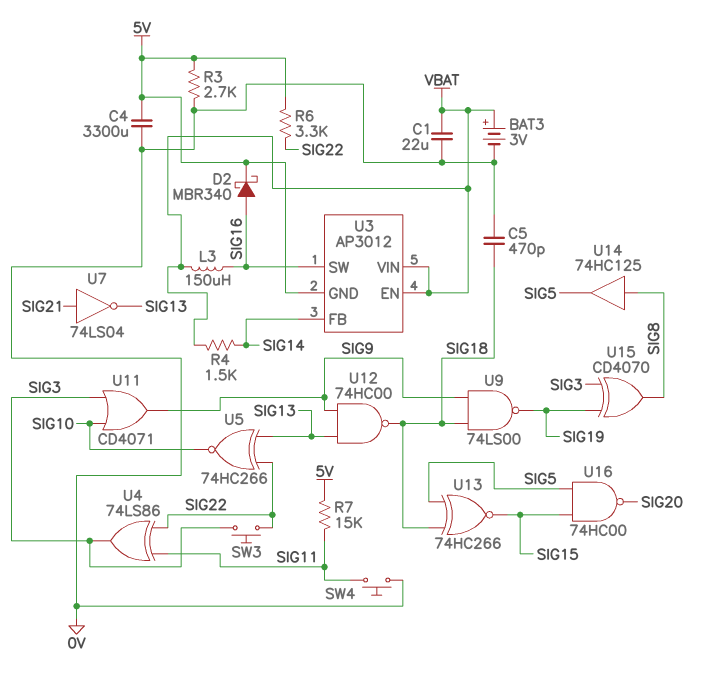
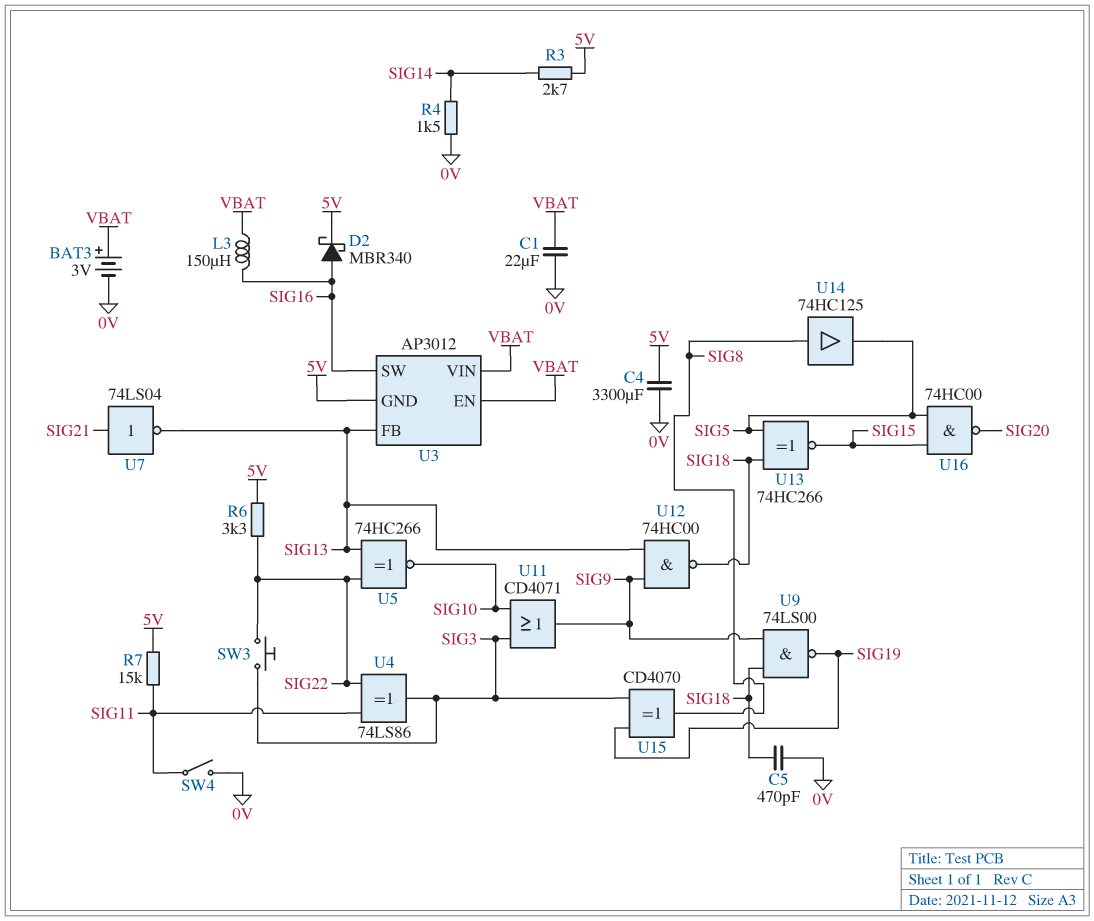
R3: 2.7k (0V, 5V) -> 2.7k (5V, SIG14)
R4: 1.5k (SIG14, VBAT) -> 1.5k (0V, SIG14)
SW4: button (0V, SIG11) -> switch (0V, SIG11)
U3 pin FB: SIG14 -> SIG13

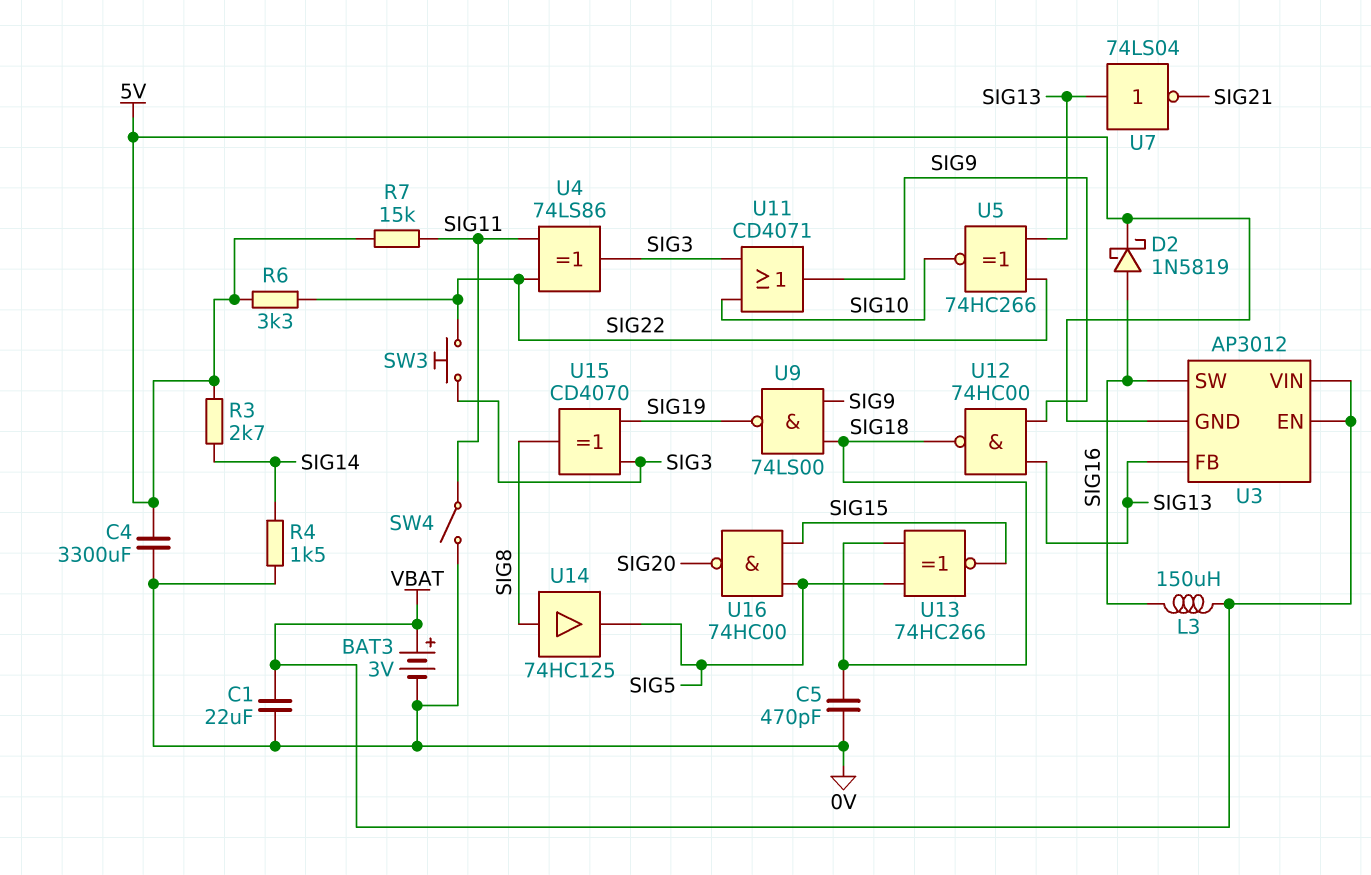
D2: schottky MBR340 (A SIG16, K 5V) -> schottky 1N5819 (A SIG16, K 5V)
U7: NOT 74LS04 (in SIG21, out SIG13) -> NOT 74LS04 (in SIG13, out SIG21)

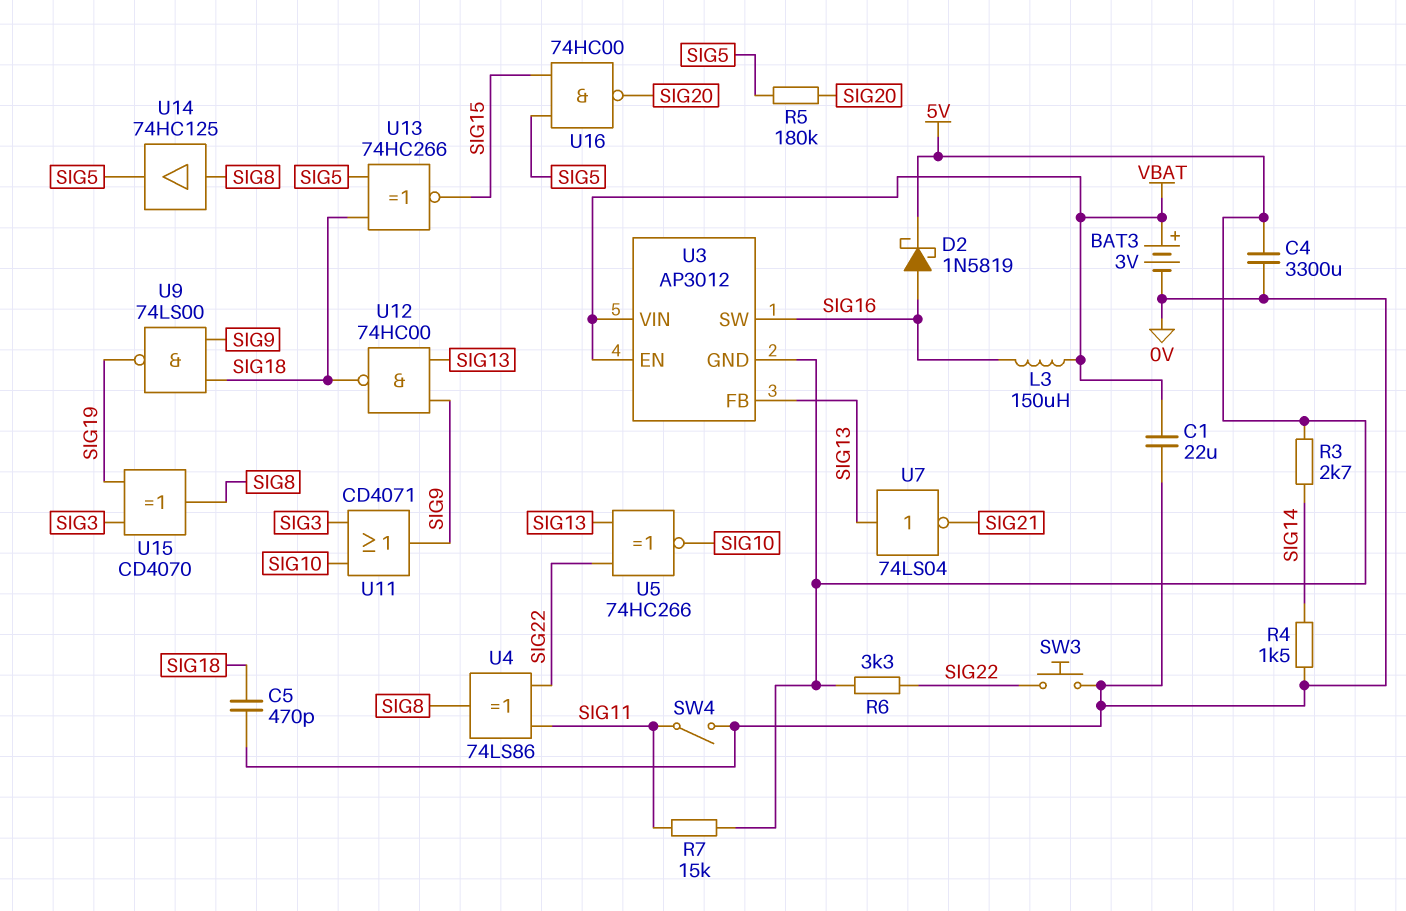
R5: none -> 180k (SIG5, SIG20)
SW3: button (SIG3, SIG22) -> button (0V, SIG22)
U4: XOR 74LS86 (in SIG11, in SIG22, out SIG3) -> XOR 74LS86 (in SIG11, in SIG22, out SIG8)

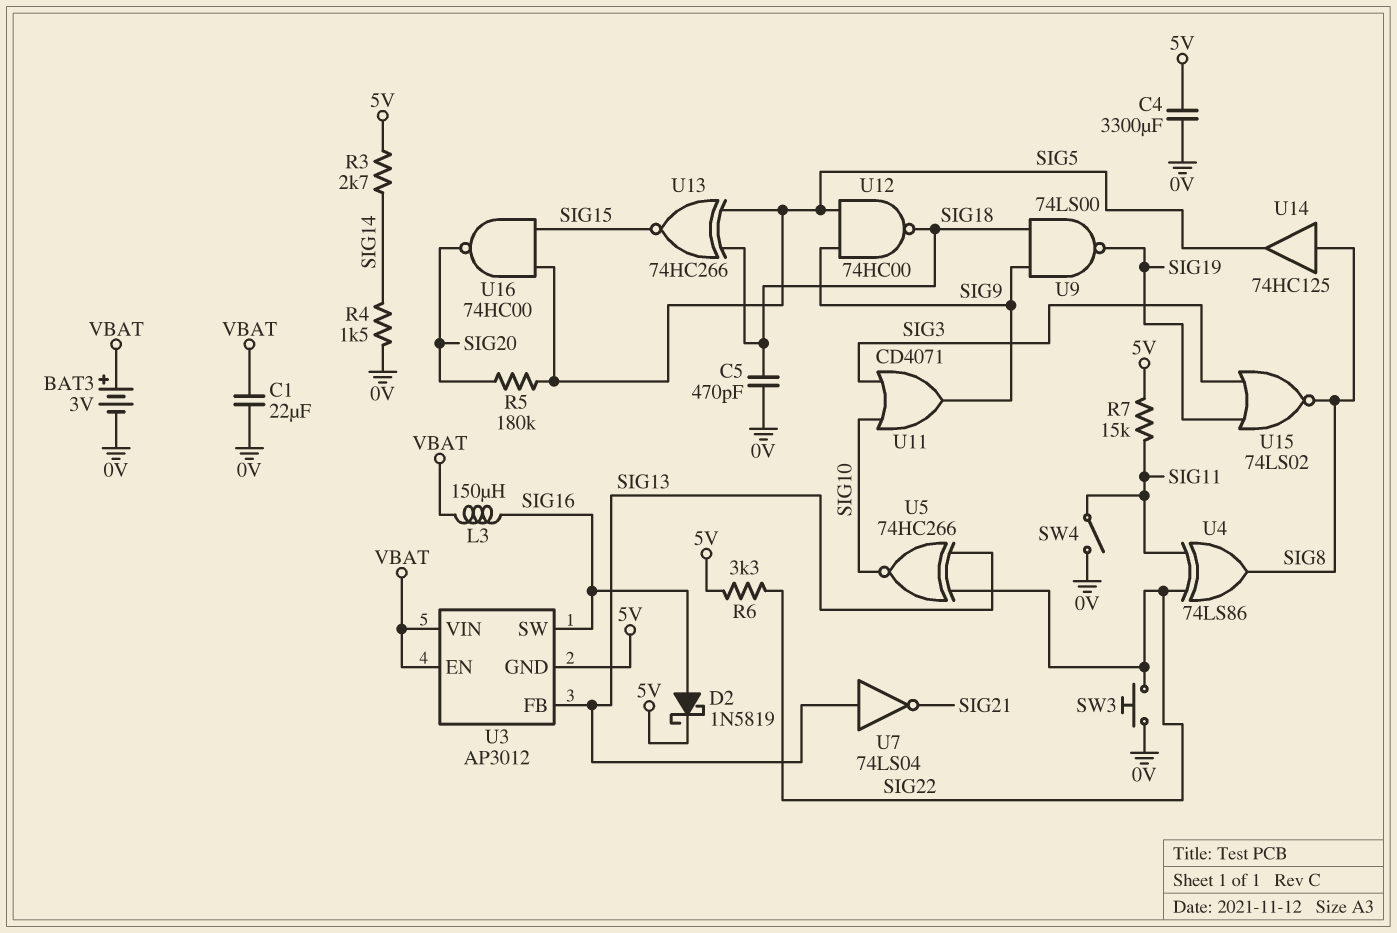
U12: NAND 74HC00 (in SIG9, in SIG13, out SIG18) -> NAND 74HC00 (in SIG5, in SIG9, out SIG18)
U15: XOR CD4070 (in SIG3, in SIG19, out SIG8) -> NOR 74LS02 (in SIG3, in SIG19, out SIG8)

